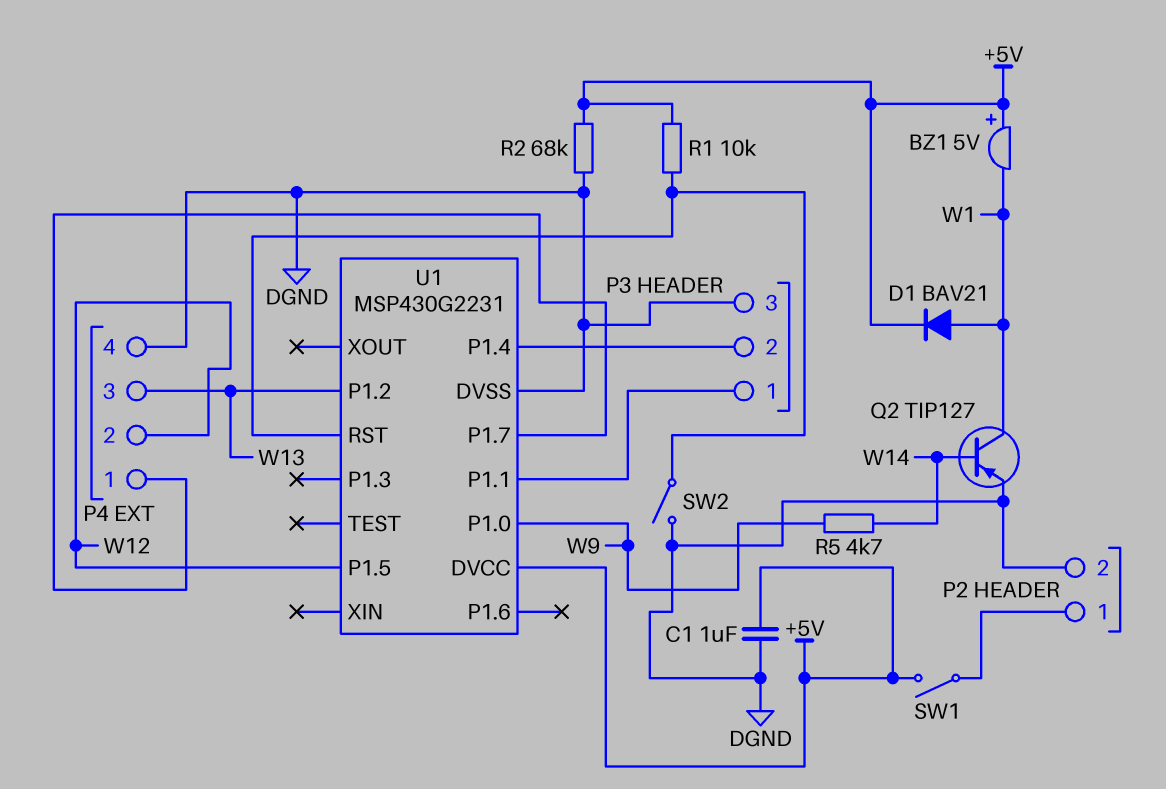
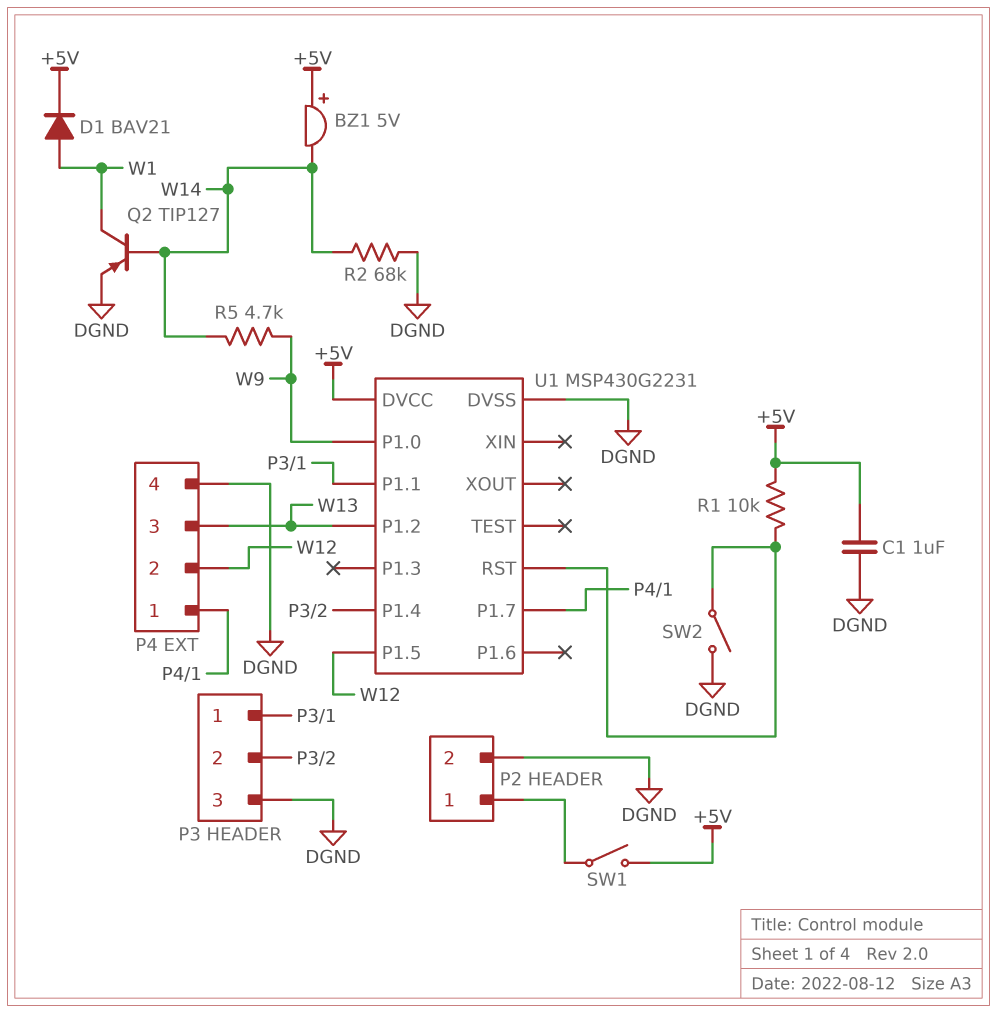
BZ1: buzzer 5V (plus +5V, minus W1) -> buzzer 5V (plus +5V, minus W14)
R2: 68k (+5V, DGND) -> 68k (DGND, W14)

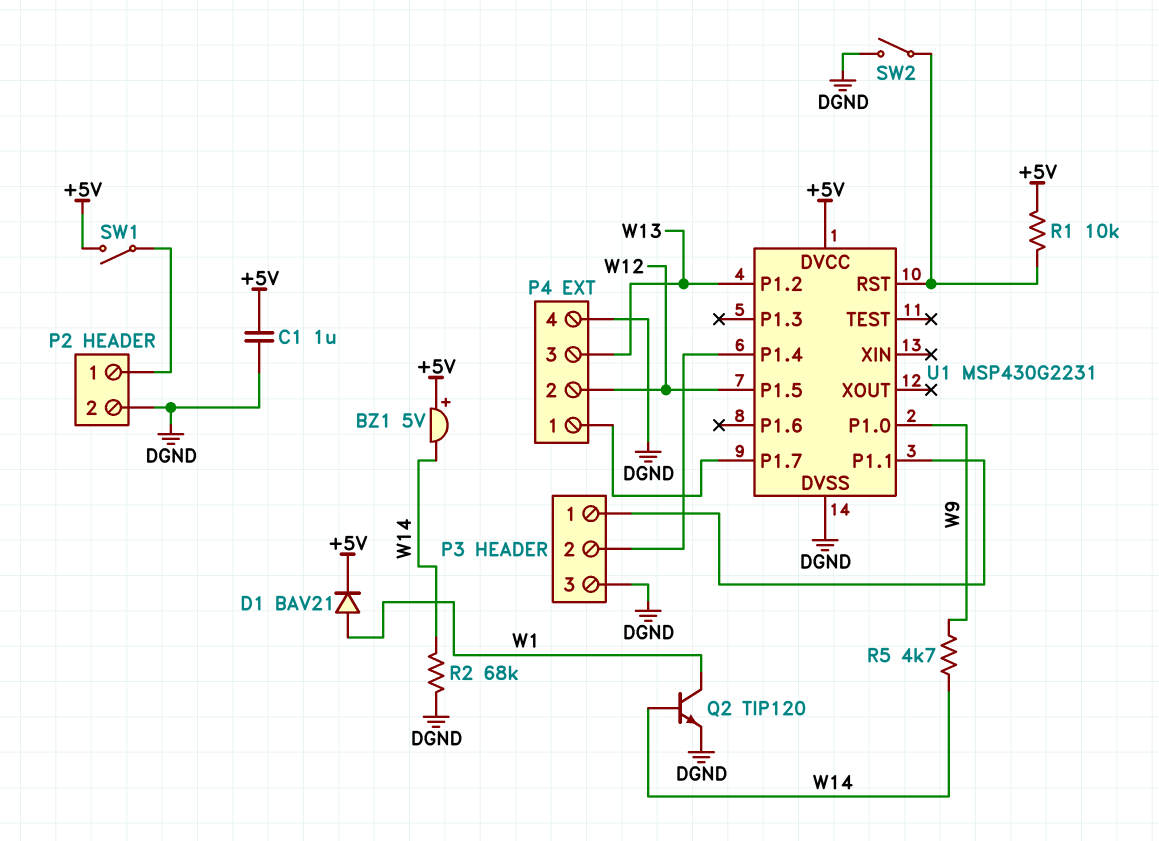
Q2: PNP TIP127 (B W14, C W1, E DGND) -> NPN TIP120 (B W14, C W1, E DGND)

